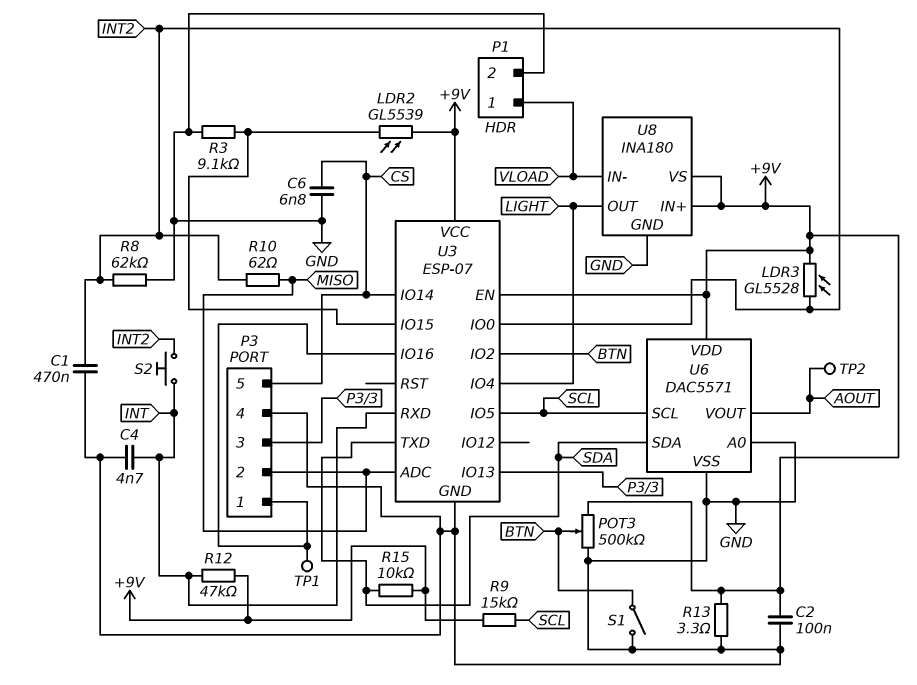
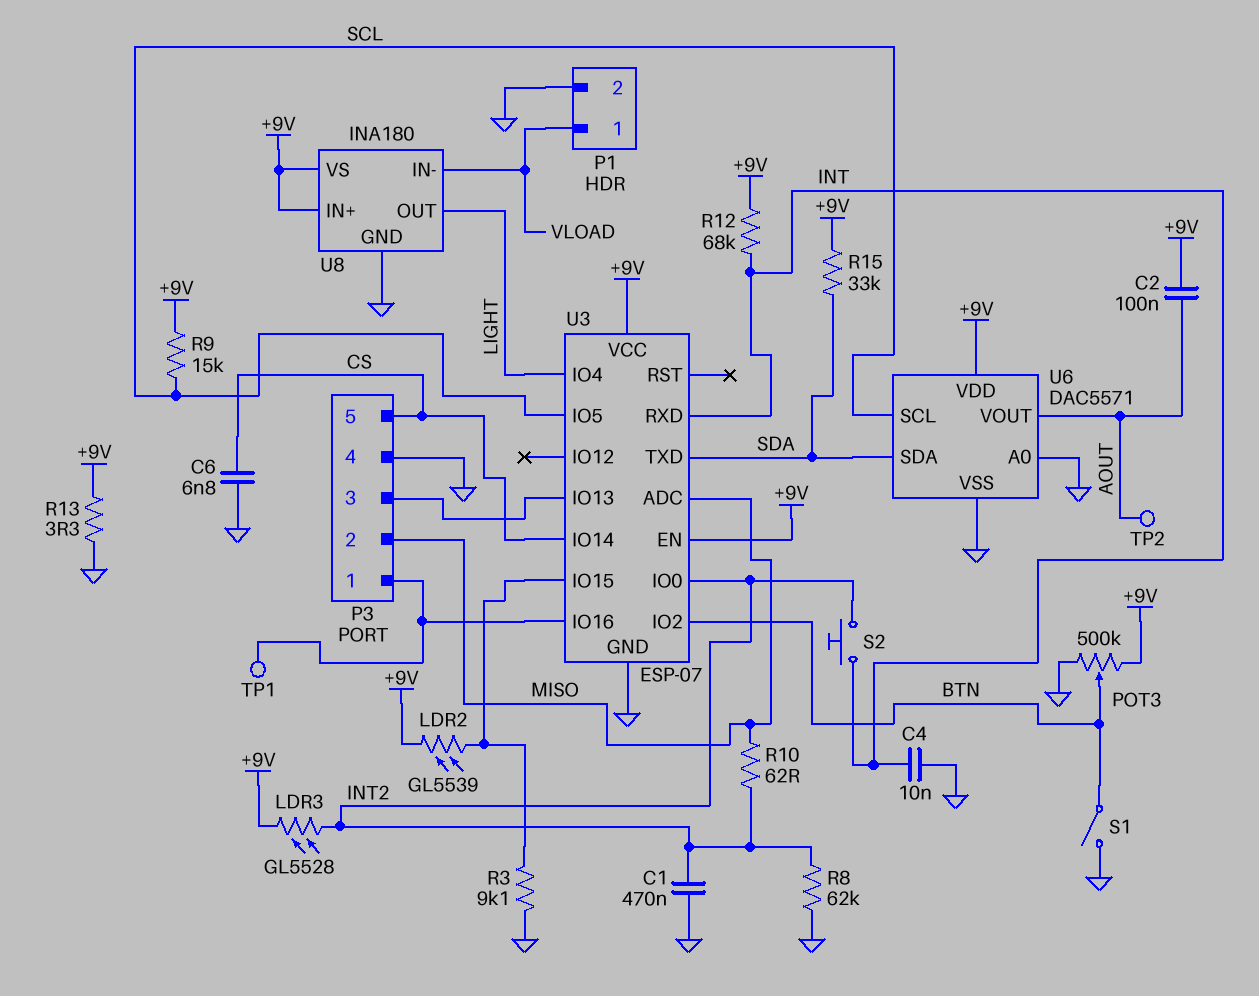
C2: 100nF (+9V, GND) -> 100nF (+9V, AOUT)
C4: 4.7nF (GND, INT) -> 10nF (GND, INT)
R12: 47k (+9V, INT) -> 68k (+9V, INT)
R15: 10k (+9V, SDA) -> 33k (+9V, SDA)

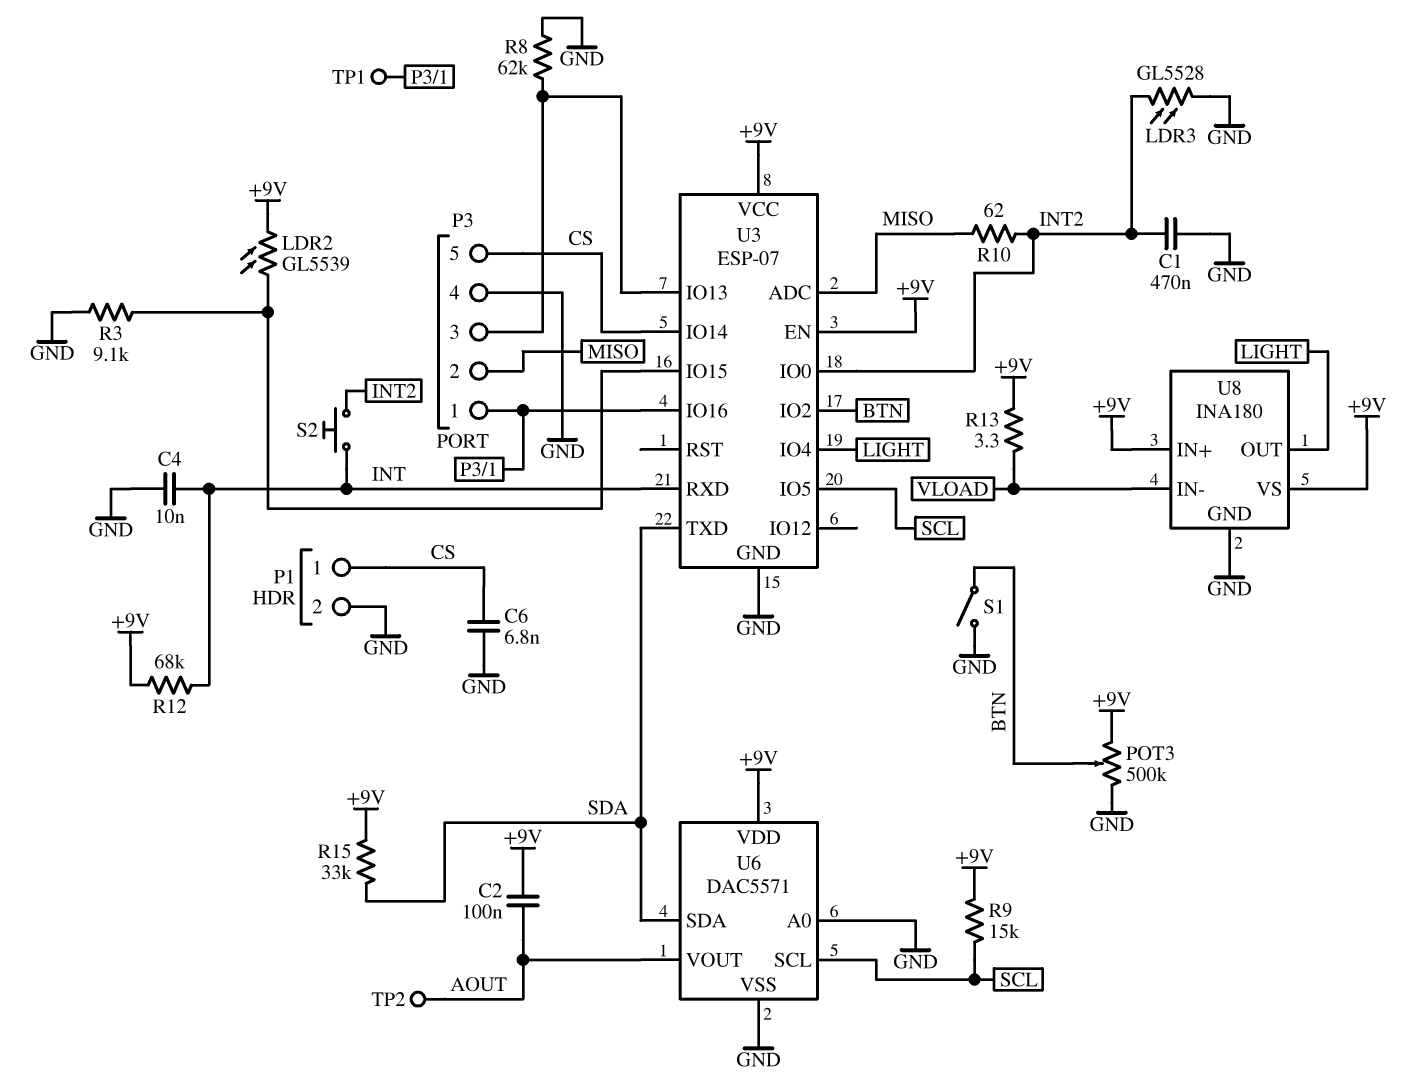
LDR3: GL5528 (+9V, INT2) -> GL5528 (GND, INT2)
P1 pin 1: VLOAD -> CS
R8: 62k (GND, INT2) -> 62k (GND, P3/3)
R13: 3.3 (+9V, GND) -> 3.3 (+9V, VLOAD)

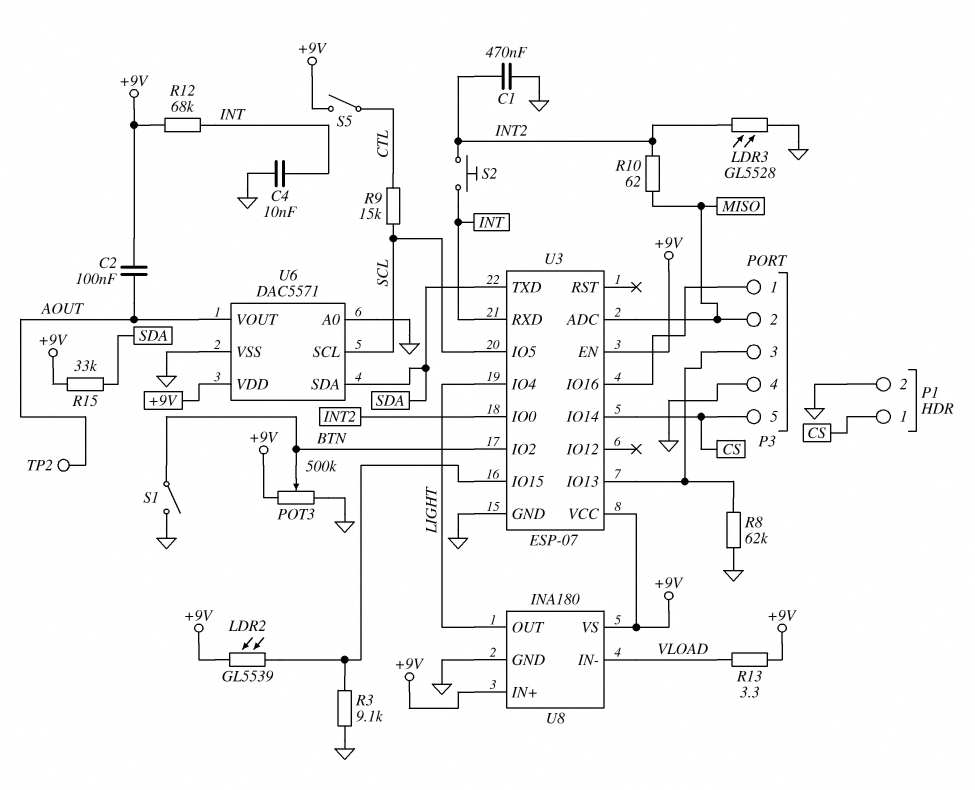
C6: 6.8nF (CS, GND) -> none
R9: 15k (+9V, SCL) -> 15k (CTL, SCL)
S5: none -> switch (+9V, CTL)
TP1: test point (P3/1) -> none

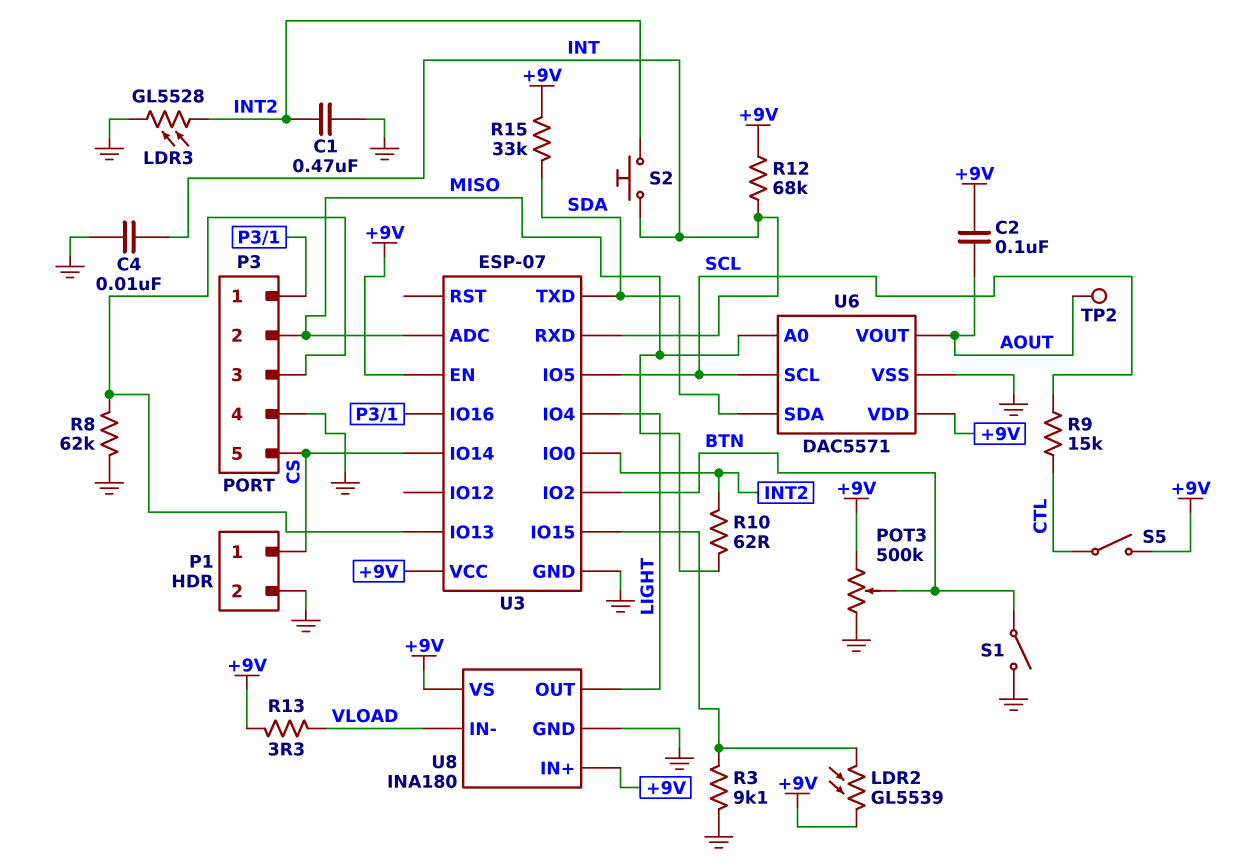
U6 pin A0: GND -> MISO

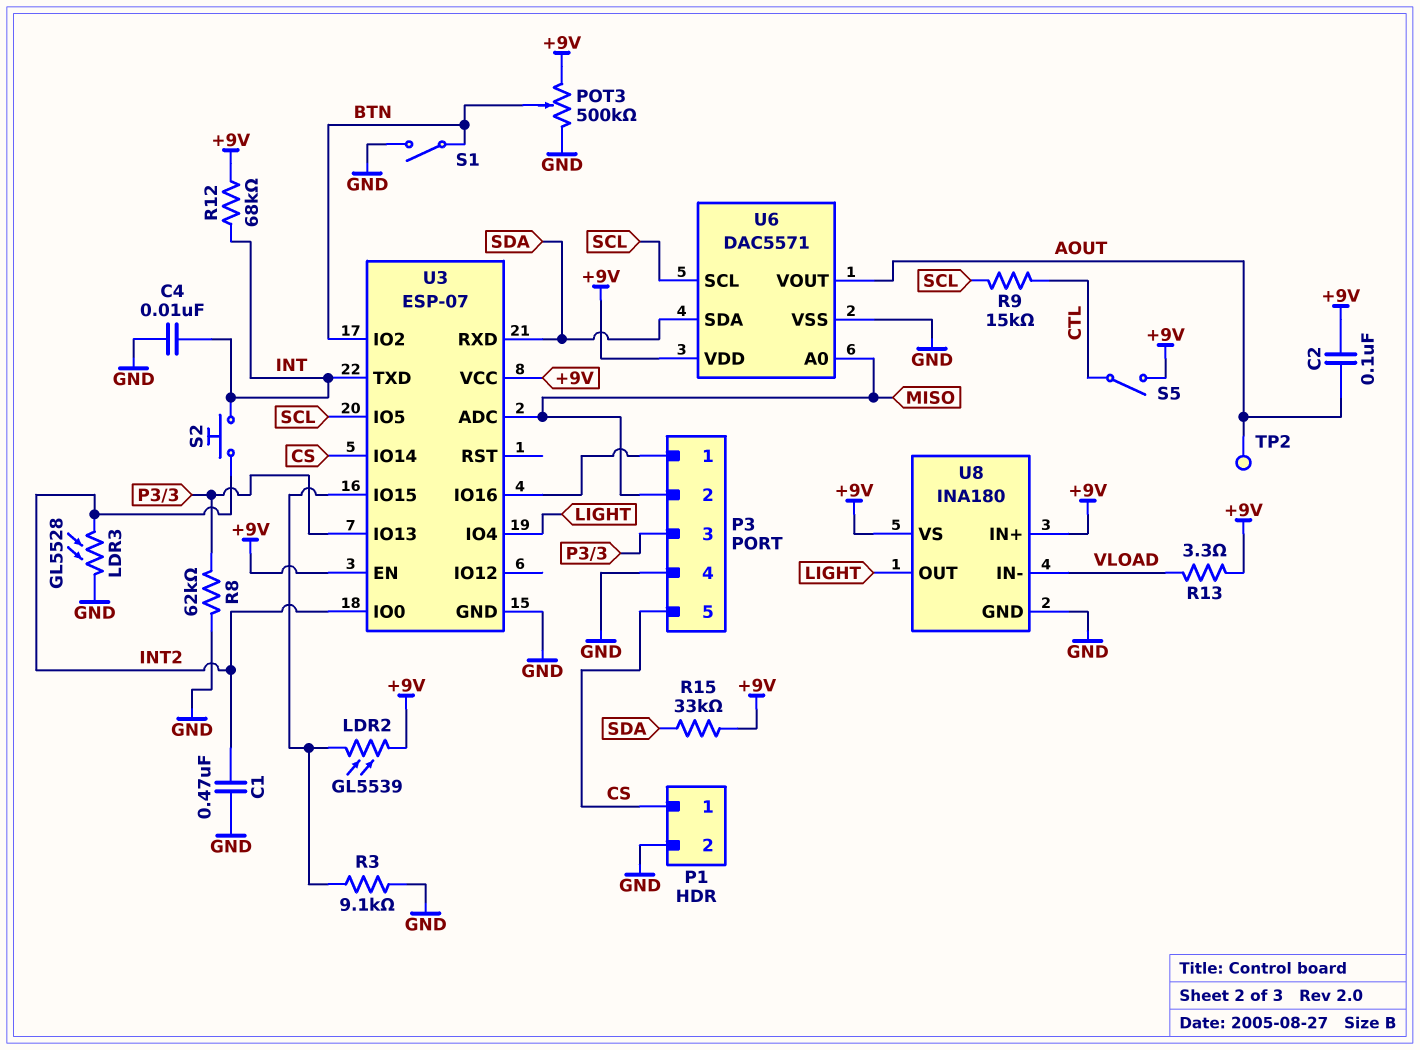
R10: 62 (INT2, MISO) -> none
U3 pin RXD: INT -> SDA
U3 pin TXD: SDA -> INT

